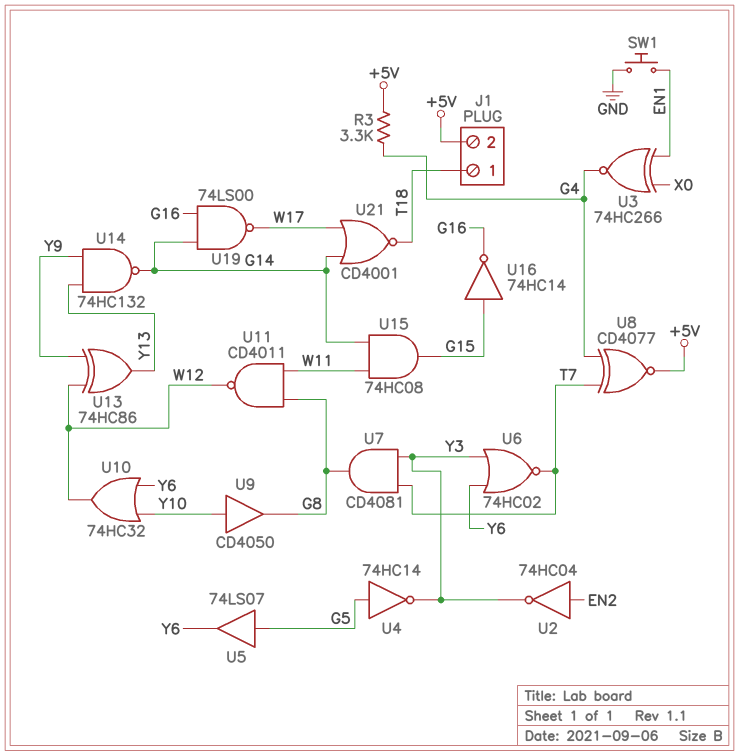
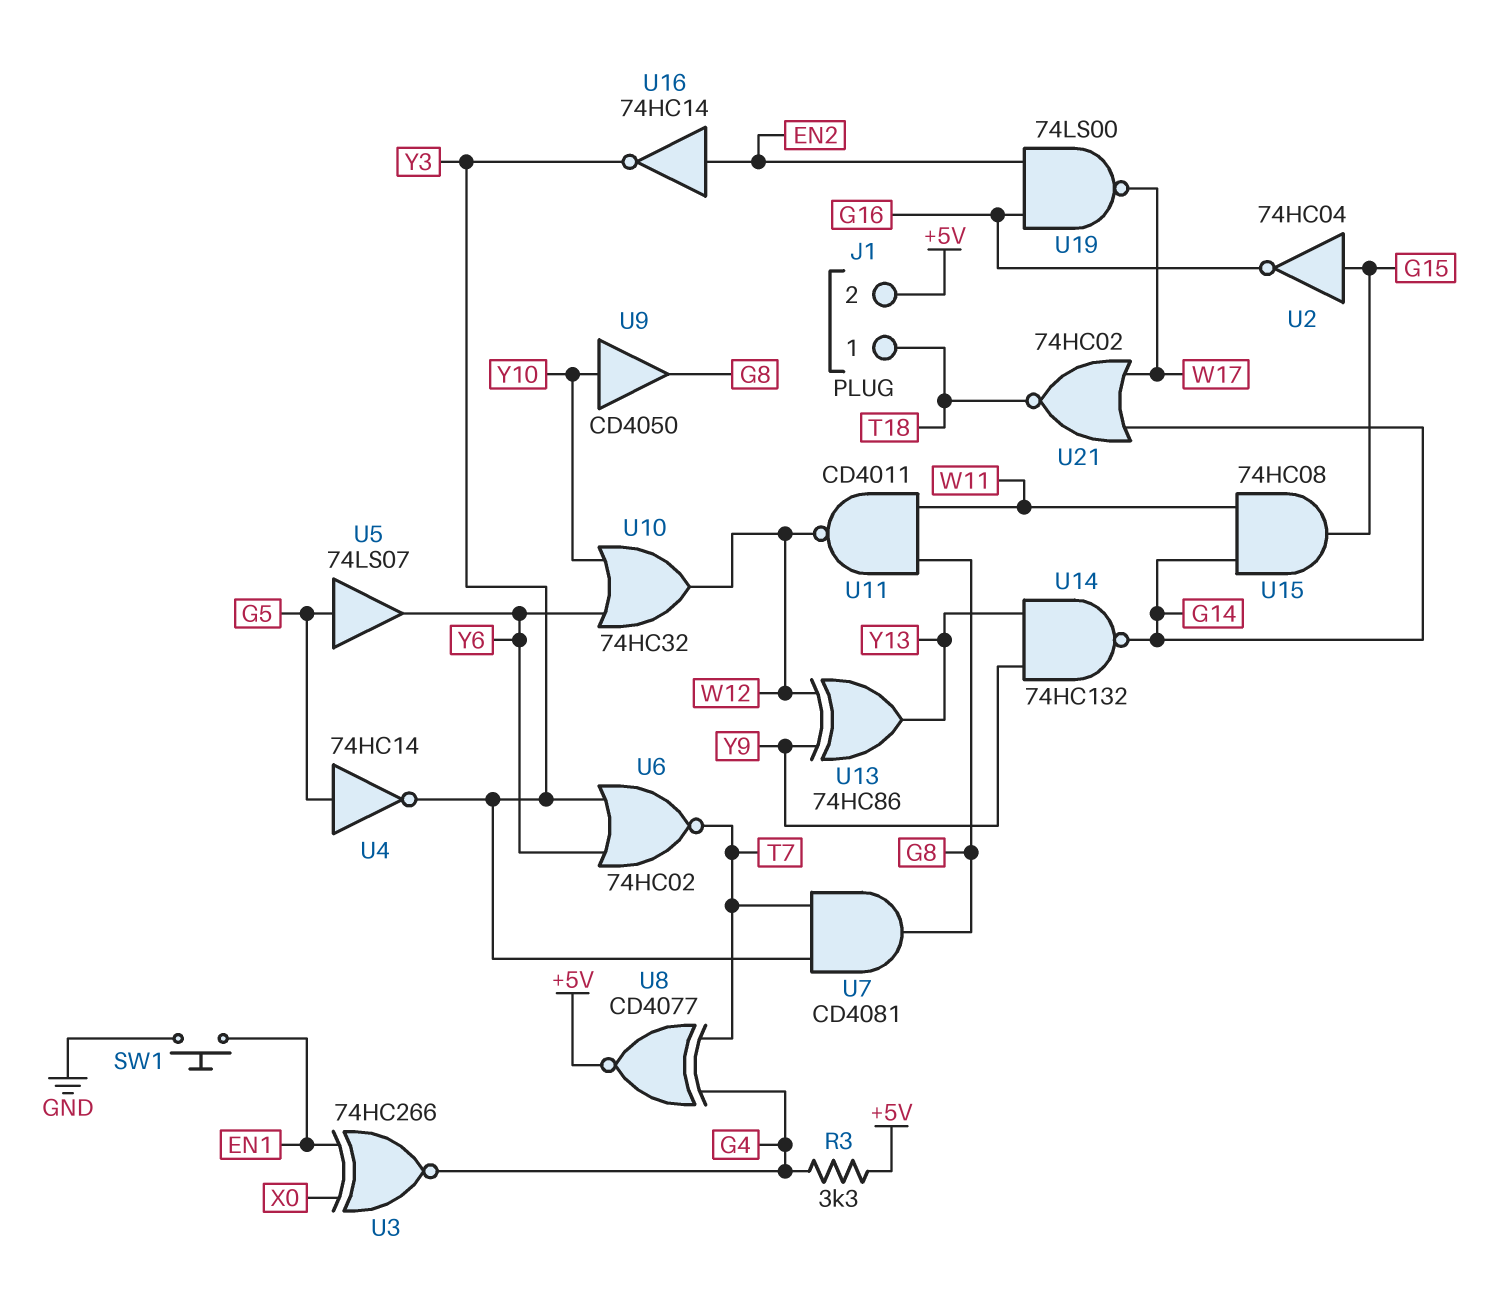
U2: NOT 74HC04 (in EN2, out Y3) -> NOT 74HC04 (in G15, out G16)
U16: NOT 74HC14 (in G15, out G16) -> NOT 74HC14 (in EN2, out Y3)
U19: NAND 74LS00 (in G14, in G16, out W17) -> NAND 74LS00 (in EN2, in G16, out W17)
U21: NOR CD4001 (in G14, in W17, out T18) -> NOR 74HC02 (in G14, in W17, out T18)

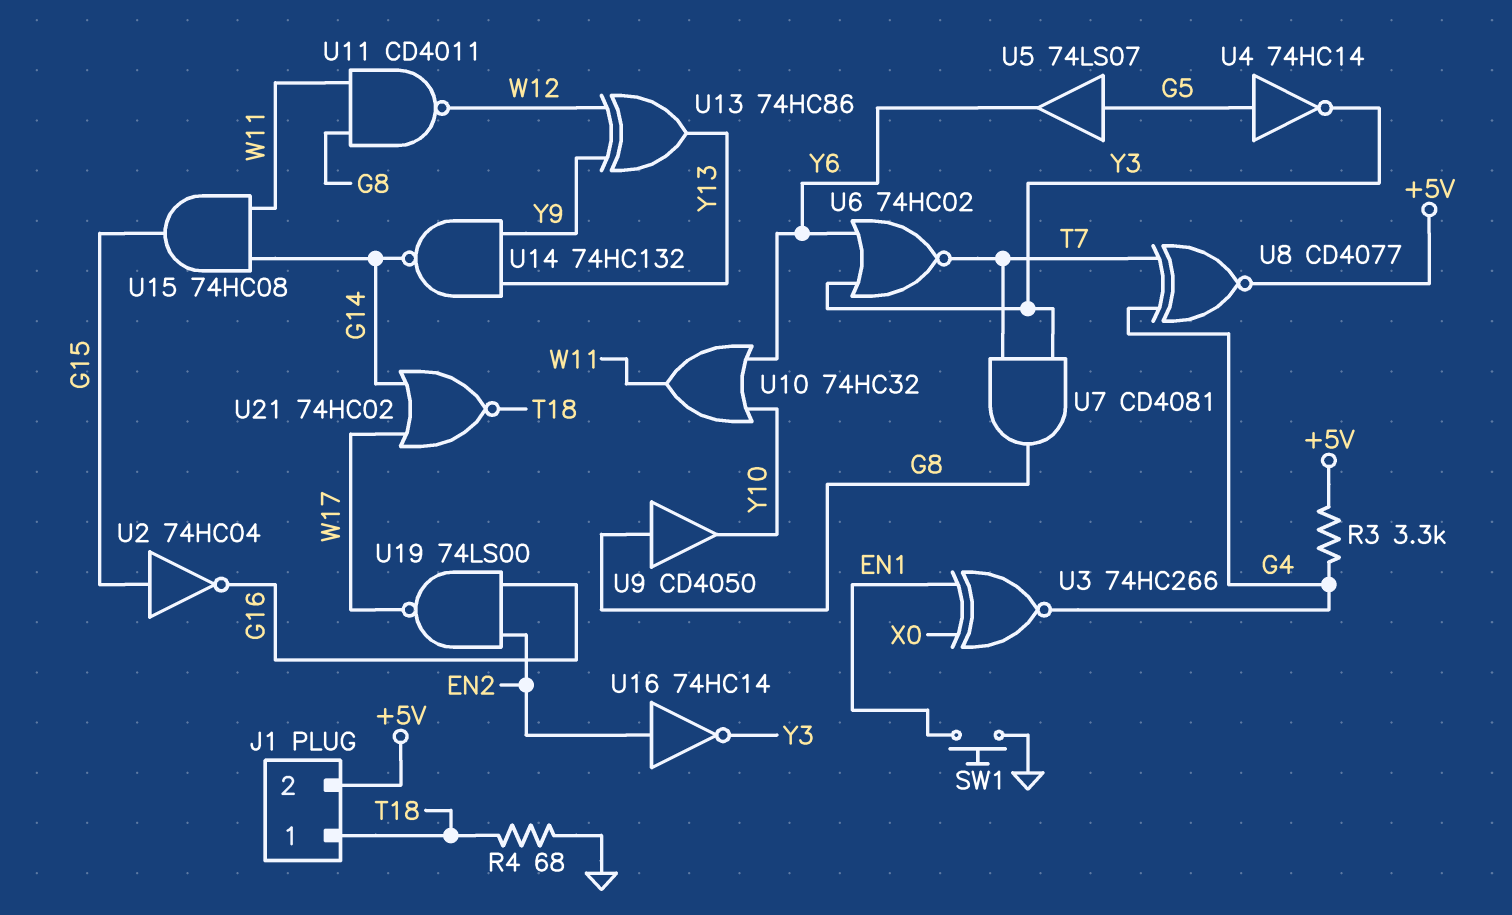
R4: none -> 68 (GND, T18)
U9: buffer CD4050 (in Y10, out G8) -> buffer CD4050 (in G8, out Y10)
U10: OR 74HC32 (in Y6, in Y10, out W12) -> OR 74HC32 (in Y6, in Y10, out W11)

